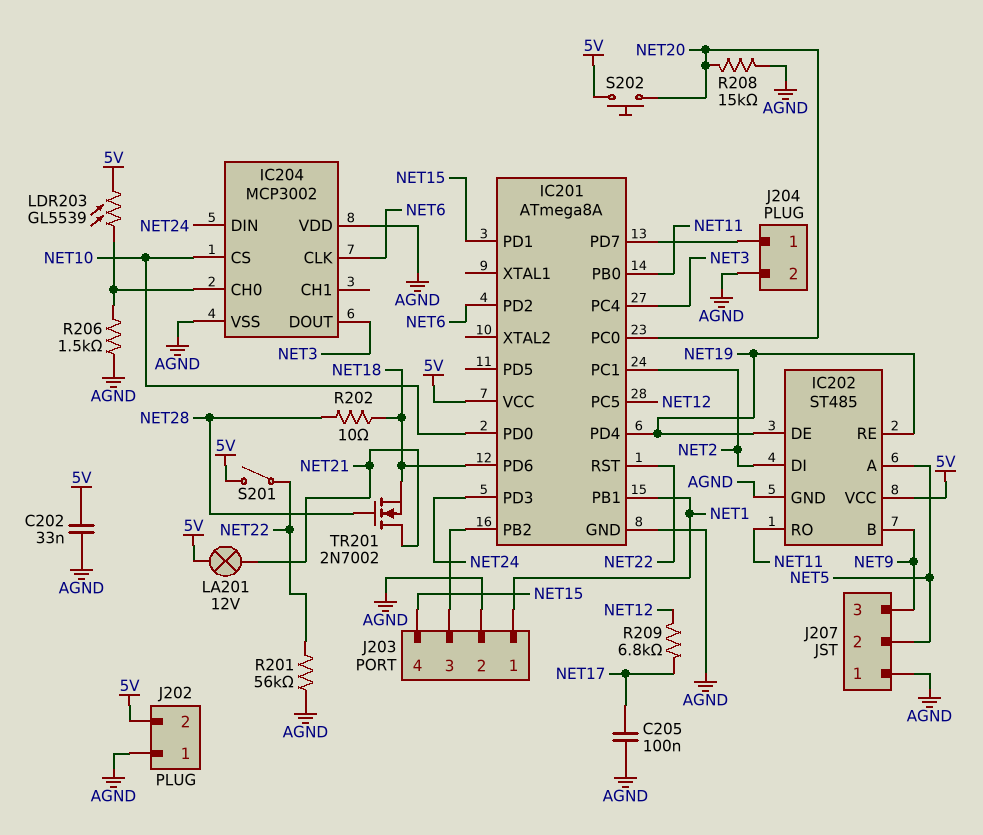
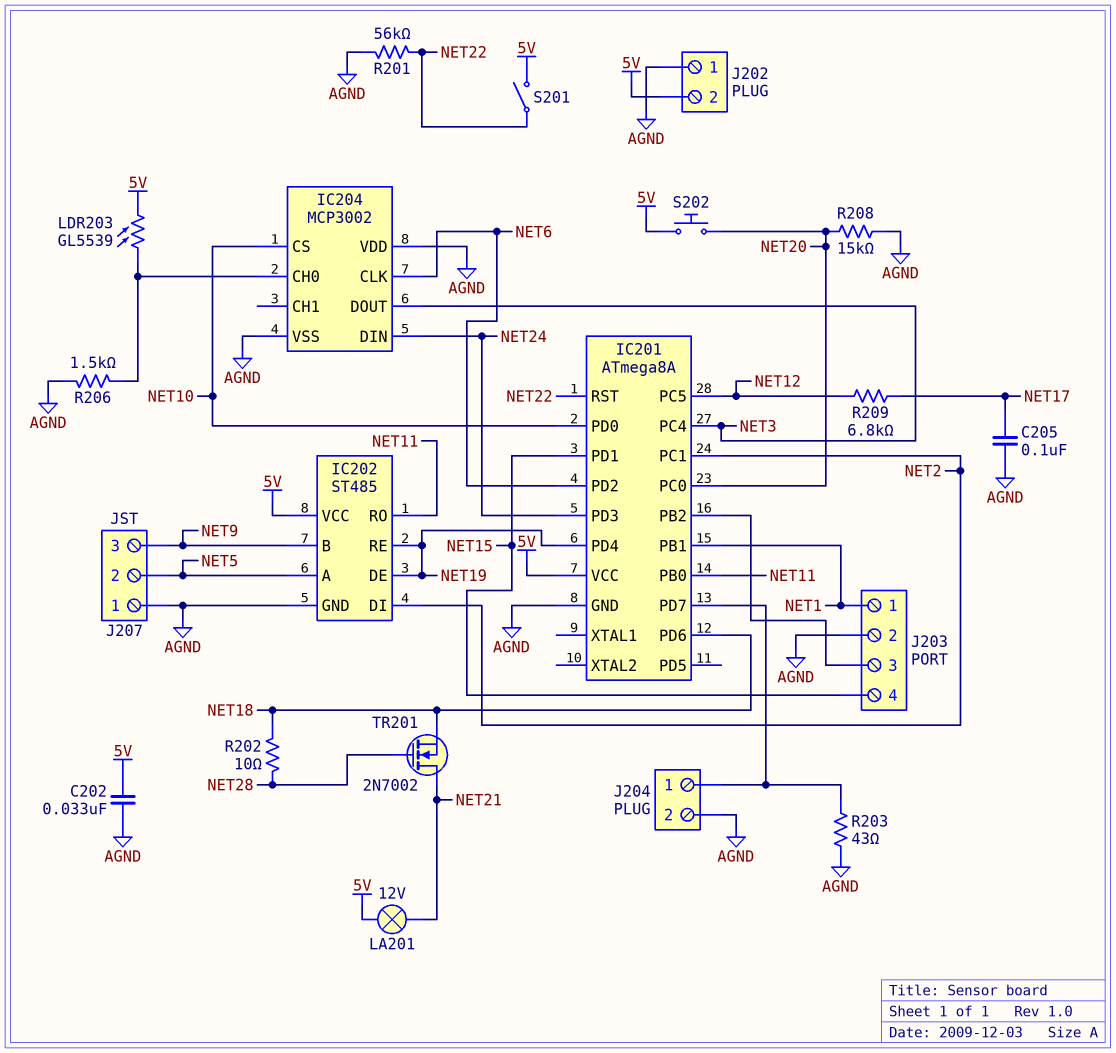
R203: none -> 43 (AGND, IC201/PD7)

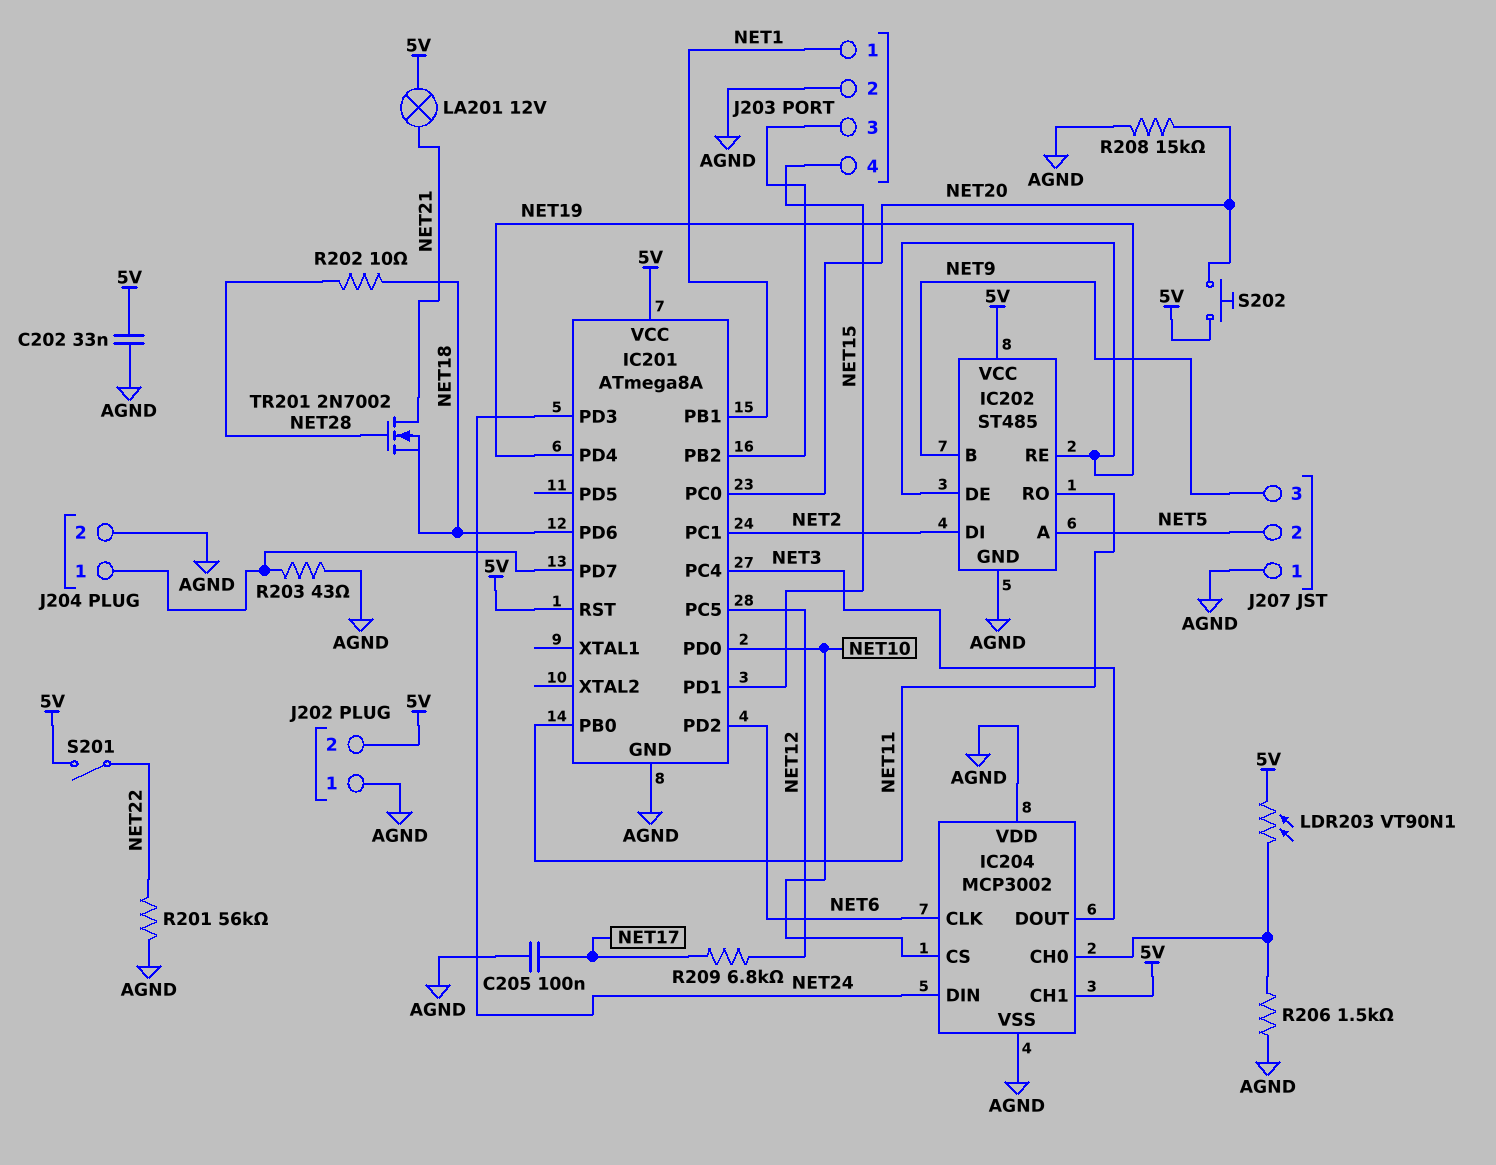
IC201 pin RST: NET22 -> 5V
IC204 pin CH1: none -> 5V
LDR203: GL5539 (5V, IC204/CH0) -> VT90N1 (5V, IC204/CH0)

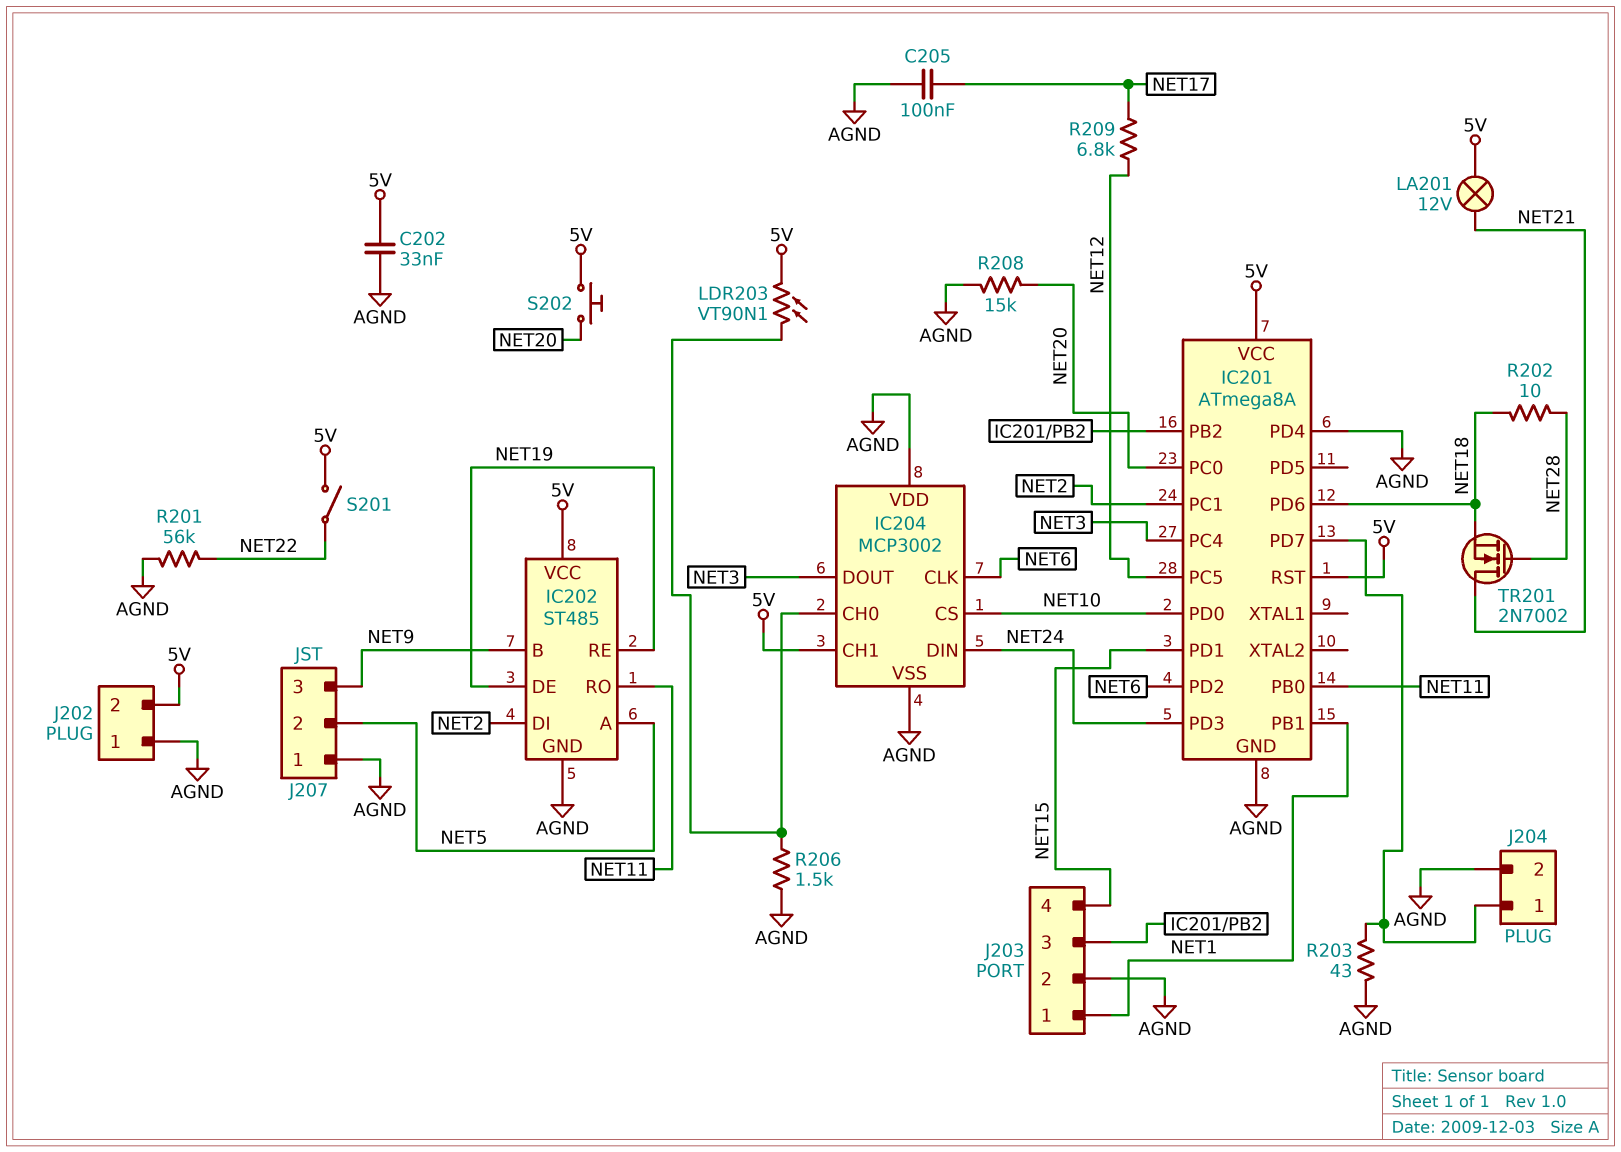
IC201 pin PD4: NET19 -> AGND

